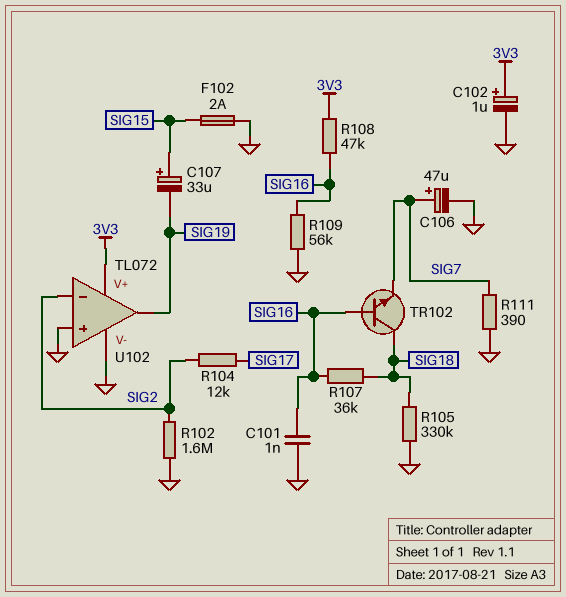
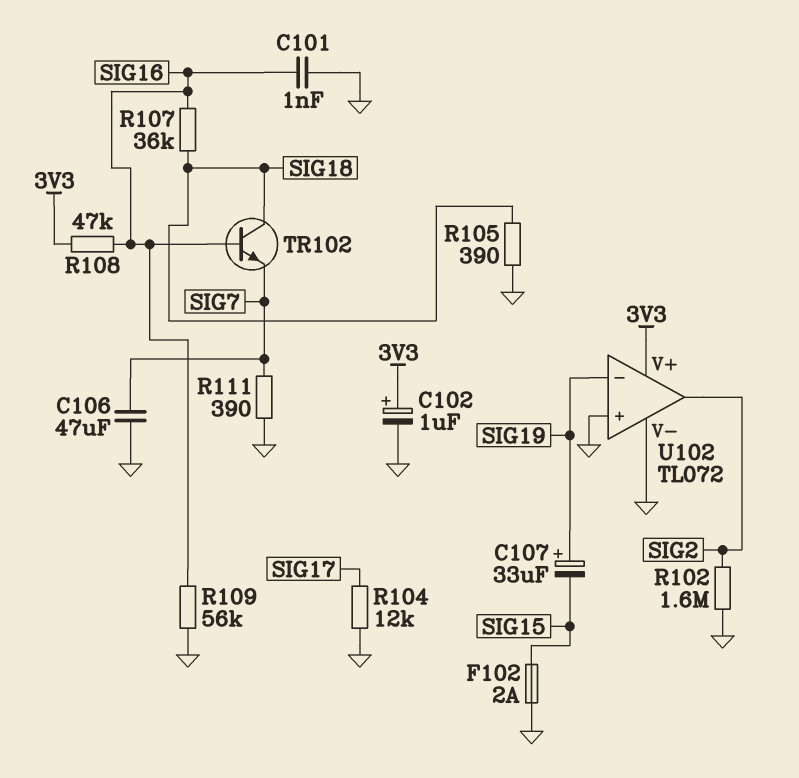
C106: 47uF (plus SIG7, minus GND) -> 47uF (GND, SIG7)
C107: 33uF (plus SIG15, minus SIG19) -> 33uF (plus SIG19, minus SIG15)
R104: 12k (SIG2, SIG17) -> 12k (GND, SIG17)
R105: 330k (GND, SIG18) -> 390 (GND, SIG18)
U102 pin in-: SIG2 -> SIG19
U102 pin out: SIG19 -> SIG2

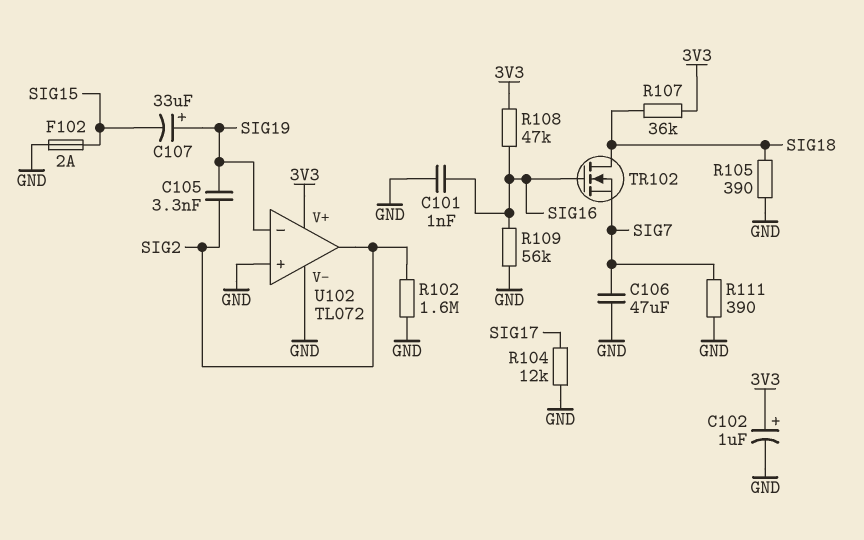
C105: none -> 3.3nF (SIG2, SIG19)
R107: 36k (SIG16, SIG18) -> 36k (3V3, SIG18)
TR102: NPN (B SIG16, C SIG18, E SIG7) -> NMOS (G SIG16, D SIG18, S SIG7)

